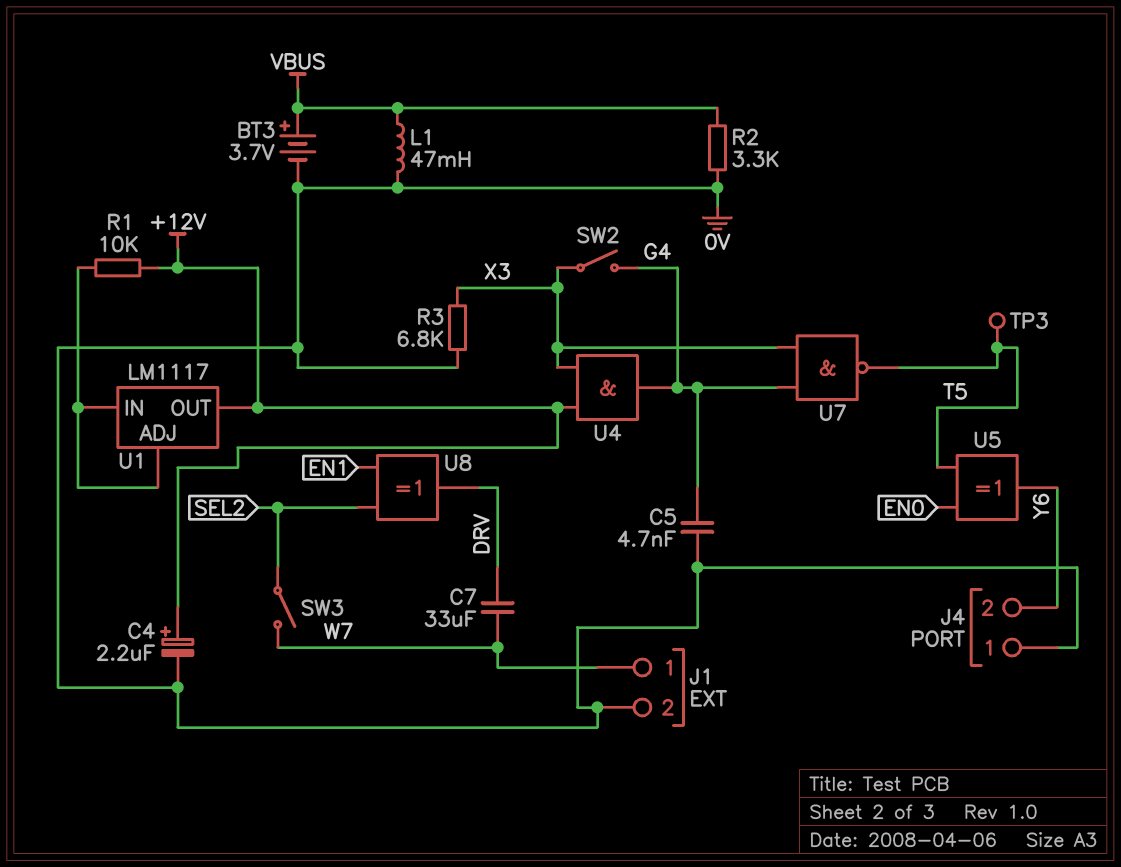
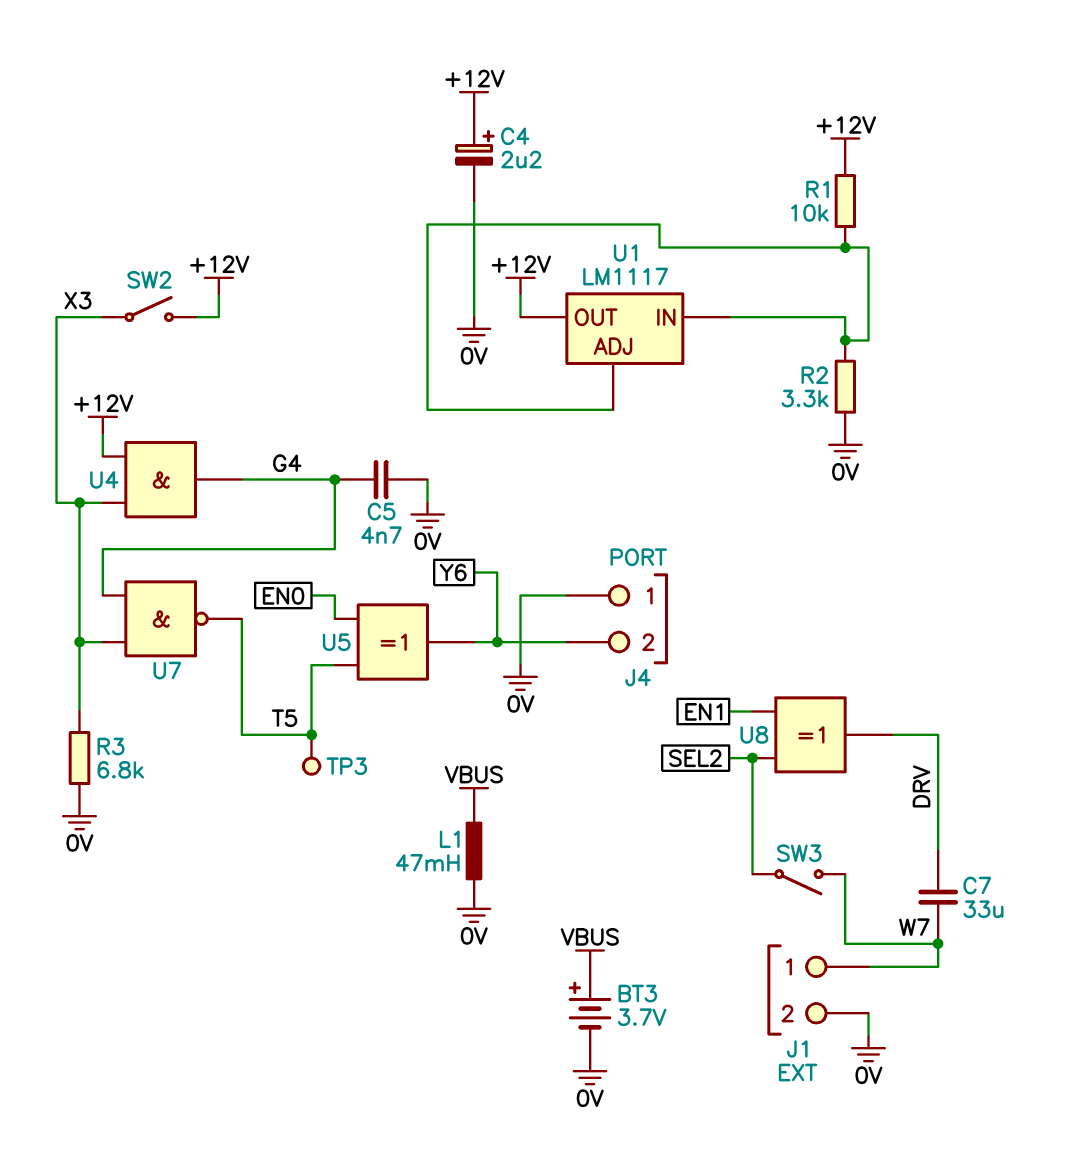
R2: 3.3k (0V, VBUS) -> 3.3k (0V, U1/ADJ)
SW2: switch (G4, X3) -> switch (+12V, X3)

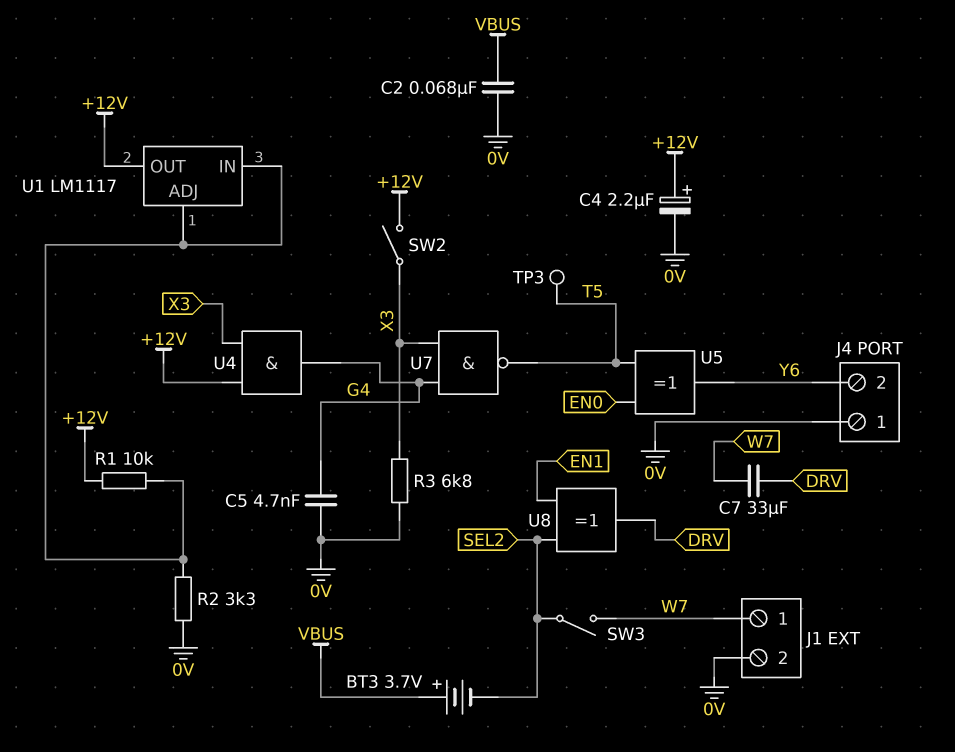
BT3: 3.7V (plus VBUS, minus 0V) -> 3.7V (plus VBUS, minus SEL2)
C2: none -> 68nF (0V, VBUS)
L1: 47mH (0V, VBUS) -> none

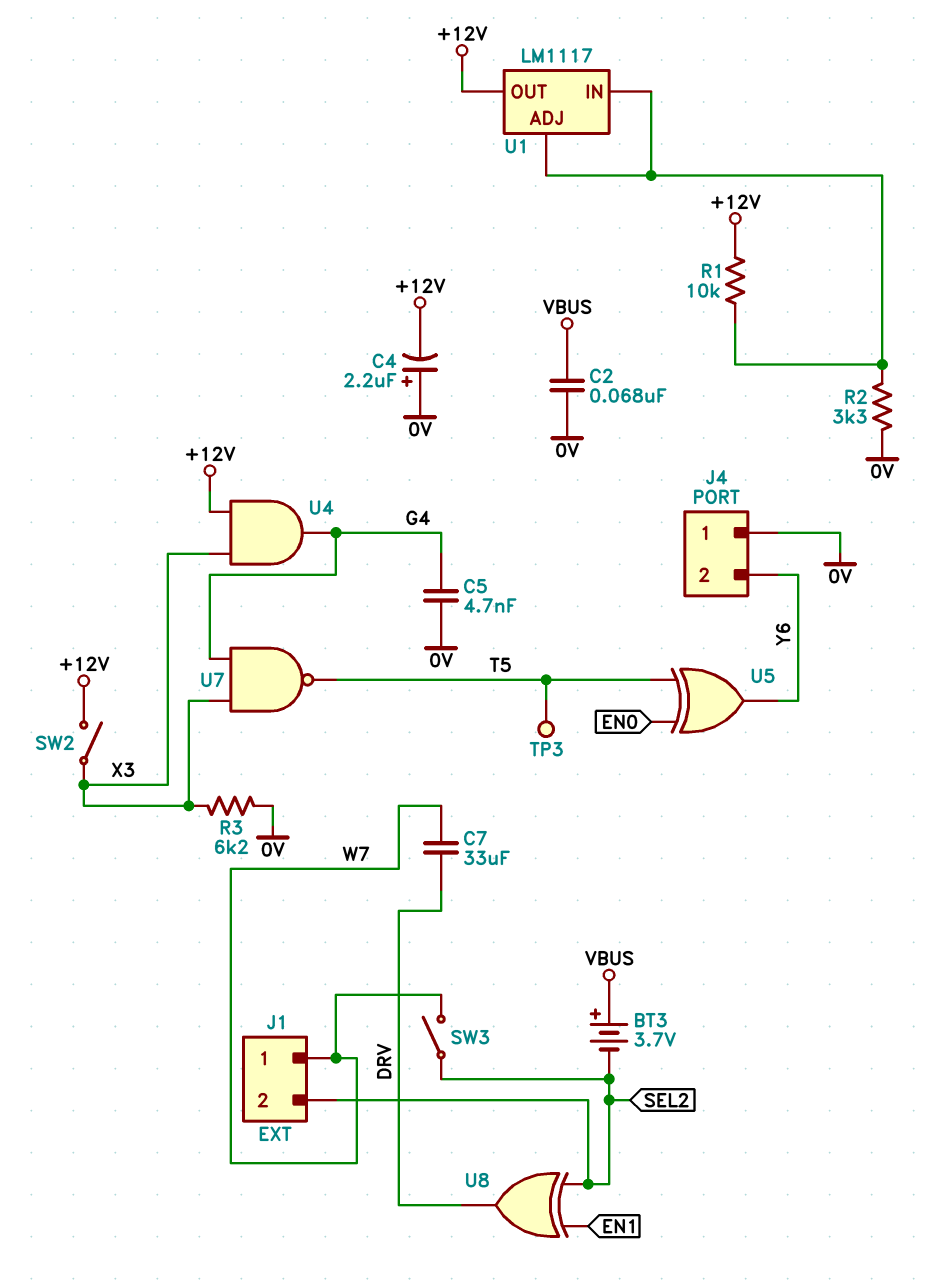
C4: 2.2uF (plus +12V, minus 0V) -> 2.2uF (plus 0V, minus +12V)
J1 pin 2: 0V -> SEL2
R3: 6.8k (0V, X3) -> 6.2k (0V, X3)

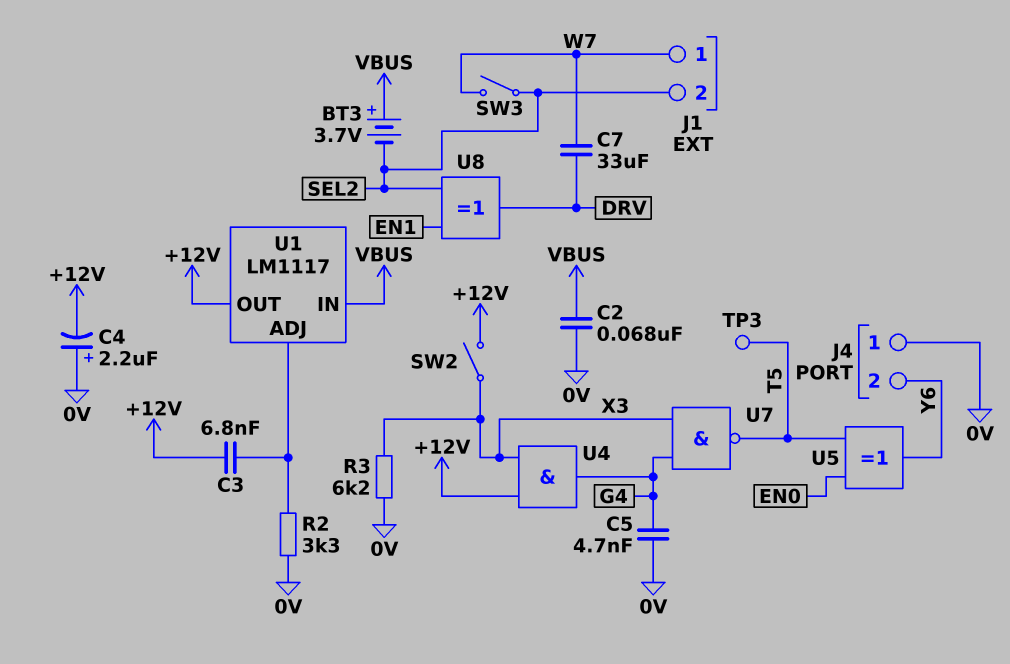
C3: none -> 6.8nF (+12V, U1/ADJ)
R1: 10k (+12V, U1/ADJ) -> none
U1 pin IN: U1/ADJ -> VBUS

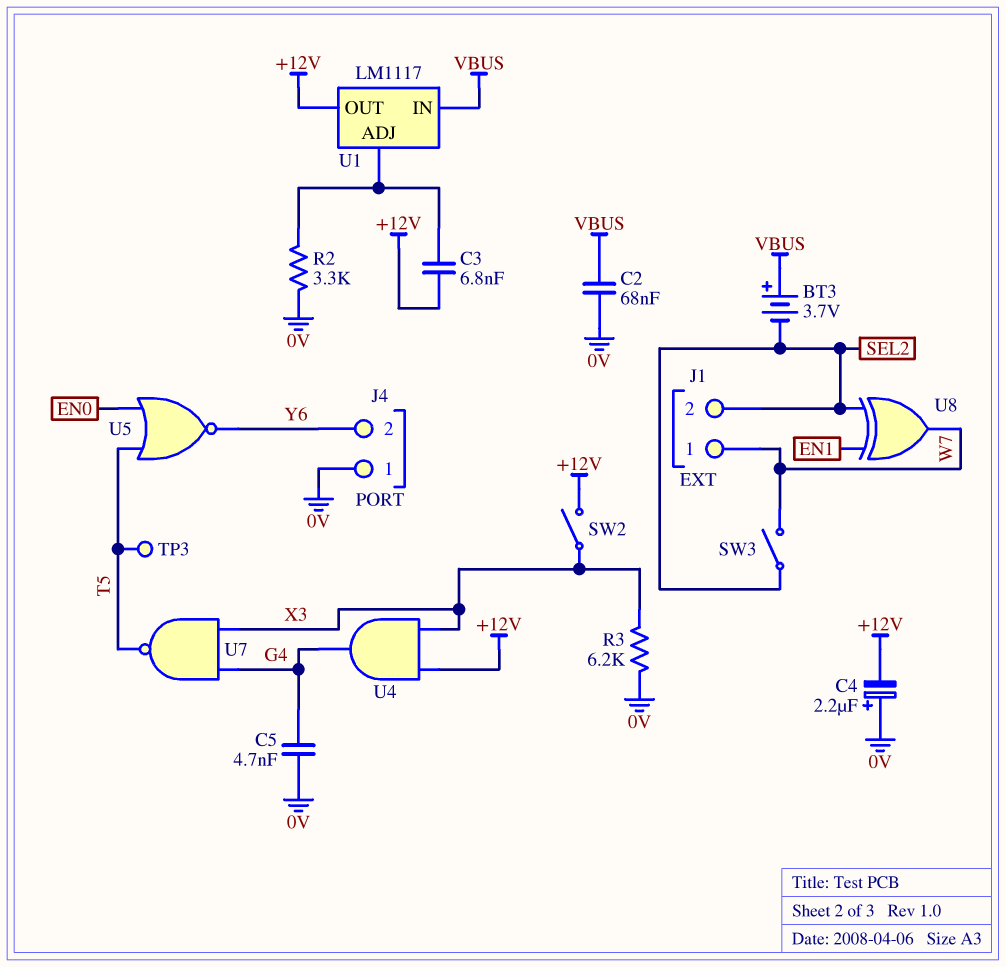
C7: 33uF (DRV, W7) -> none
U5: XOR (in EN0, in T5, out Y6) -> NOR (in EN0, in T5, out Y6)
U8: XOR (in EN1, in SEL2, out DRV) -> XOR (in EN1, in SEL2, out W7)

